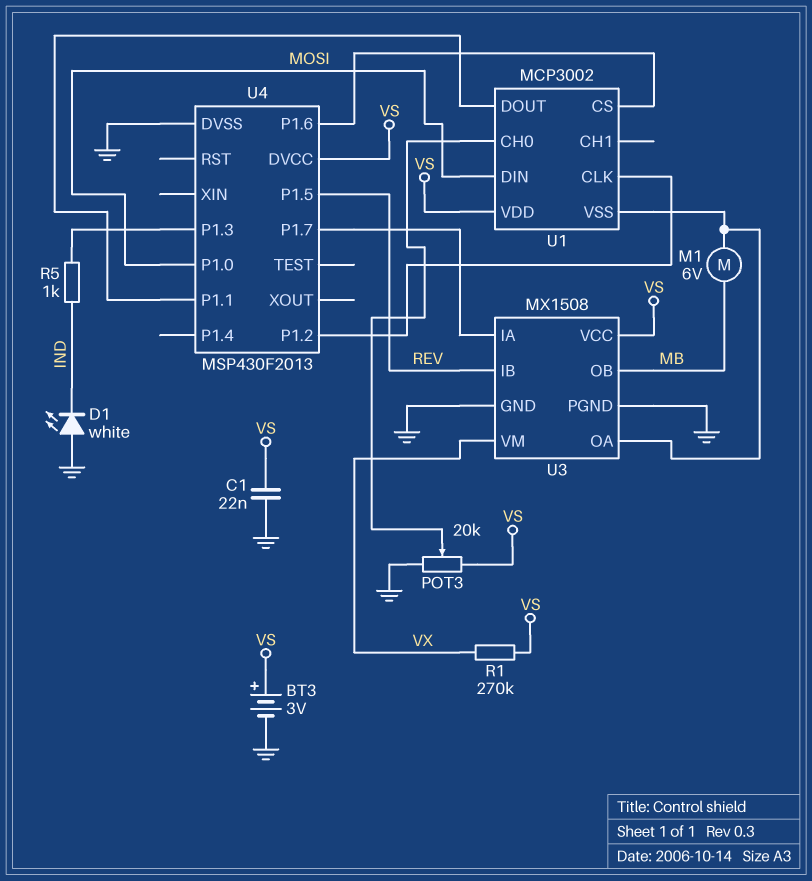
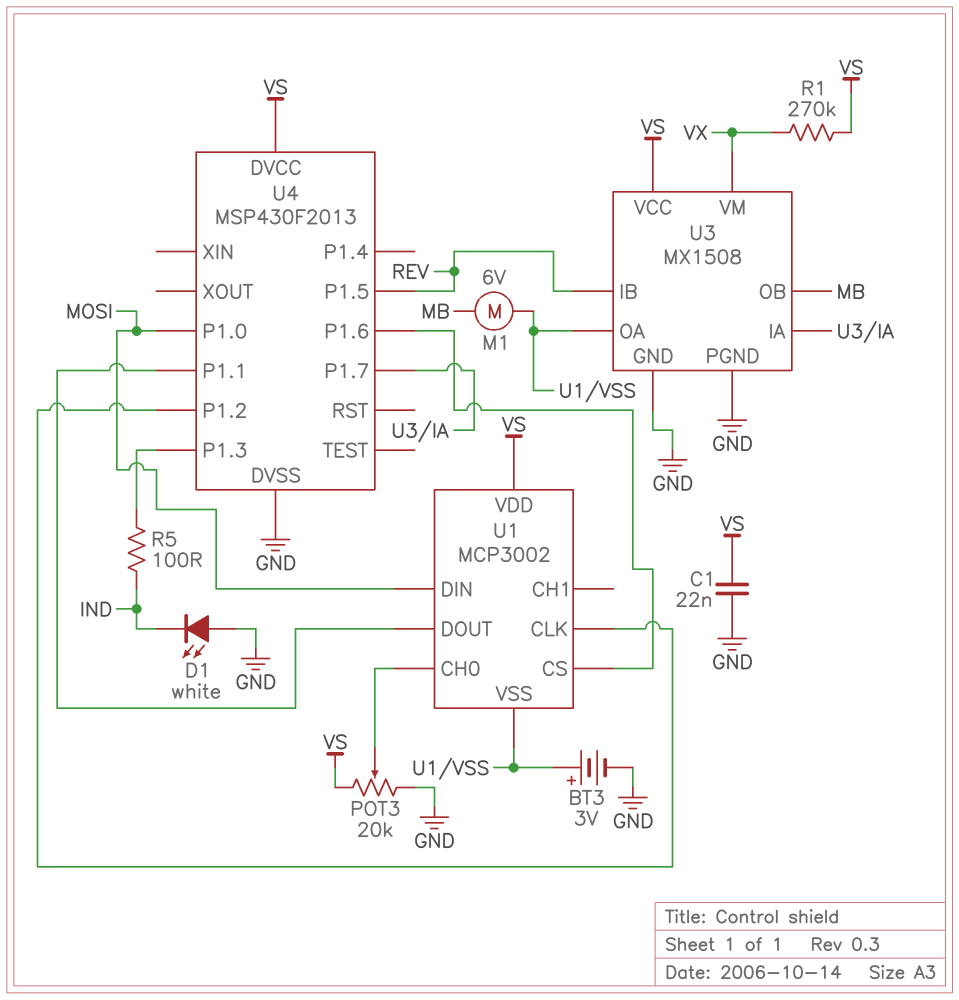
BT3: 3V (plus VS, minus GND) -> 3V (plus U1/VSS, minus GND)
R5: 1k (IND, U4/P1.3) -> 100 (IND, U4/P1.3)

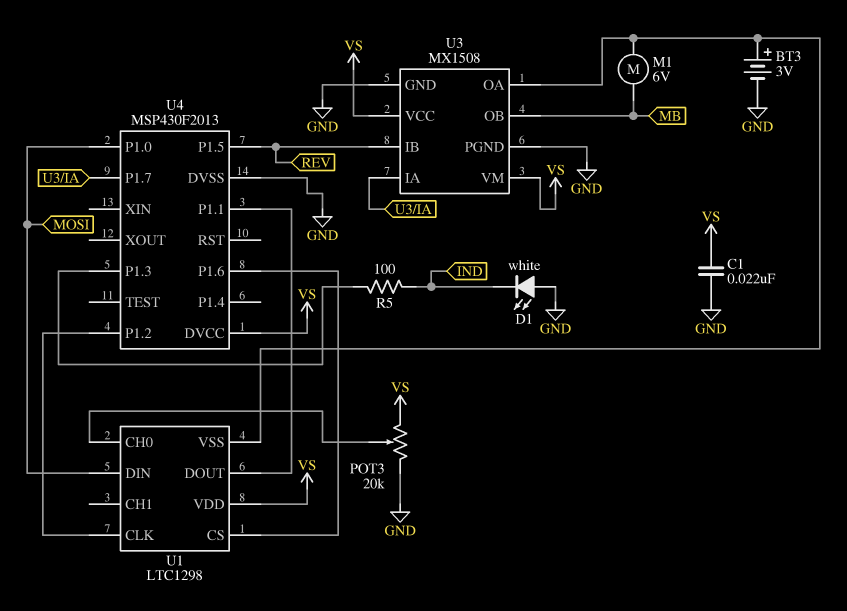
R1: 270k (VS, VX) -> none
U1: MCP3002 -> LTC1298
U3 pin VM: VX -> VS

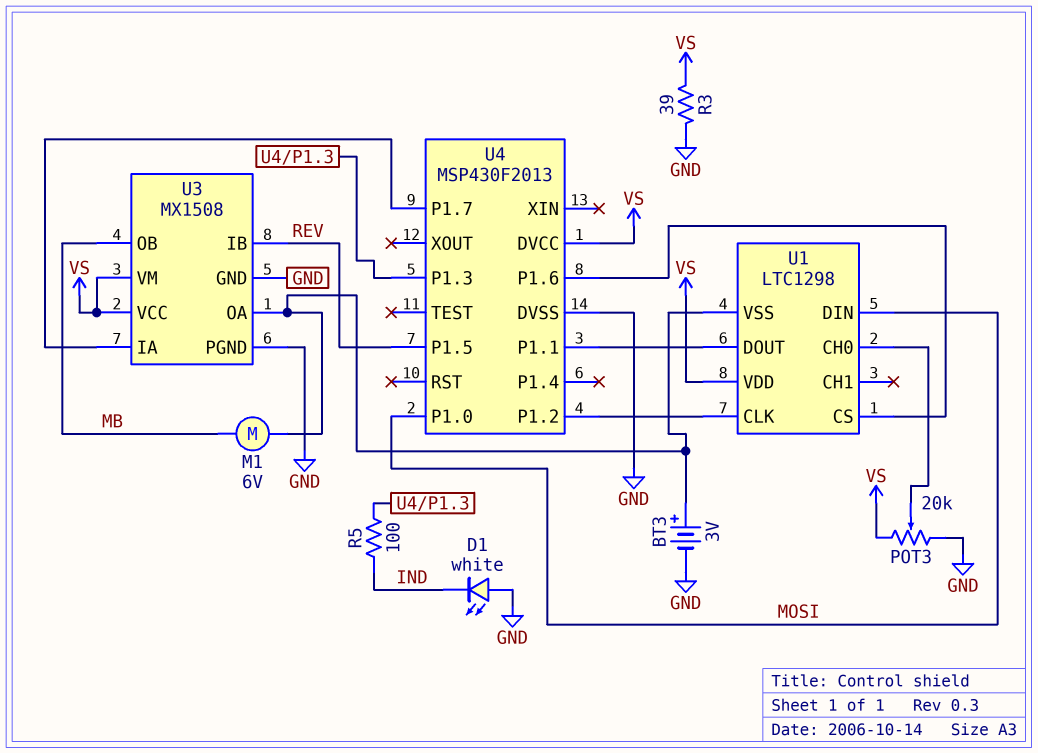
C1: 22nF (GND, VS) -> none
R3: none -> 39 (GND, VS)

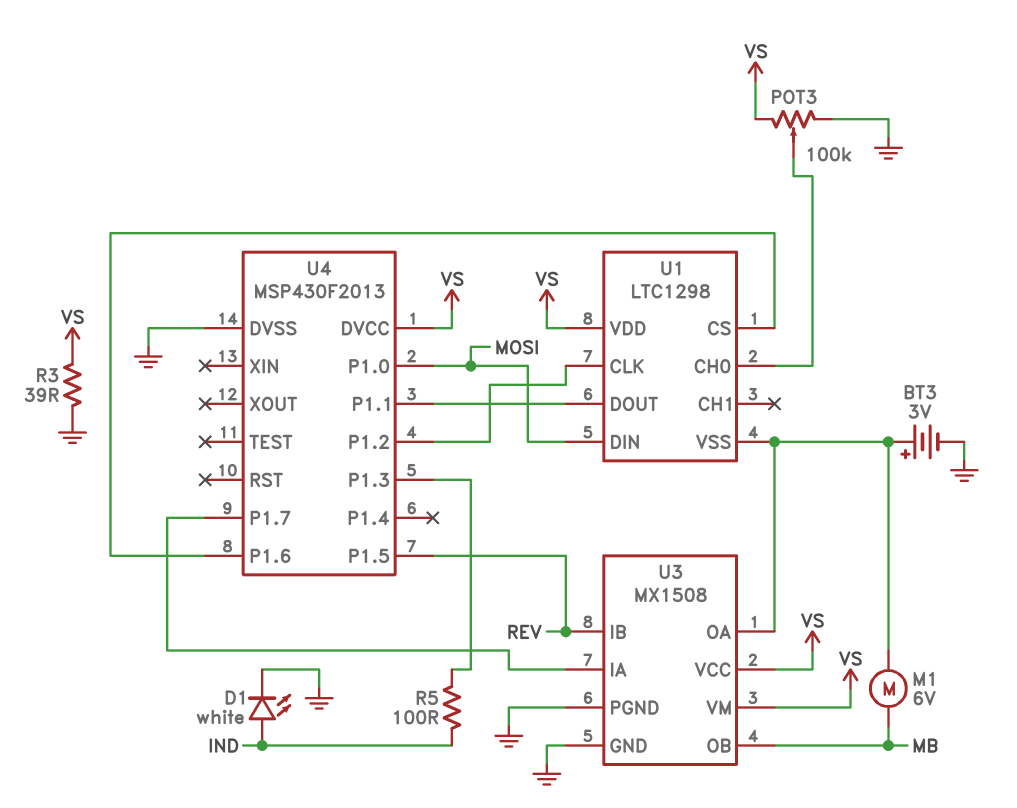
D1: LED white (A GND, K IND) -> LED white (A IND, K GND)
POT3: 20k (GND, VS, wiper U1/CH0) -> 100k (GND, VS, wiper U1/CH0)

